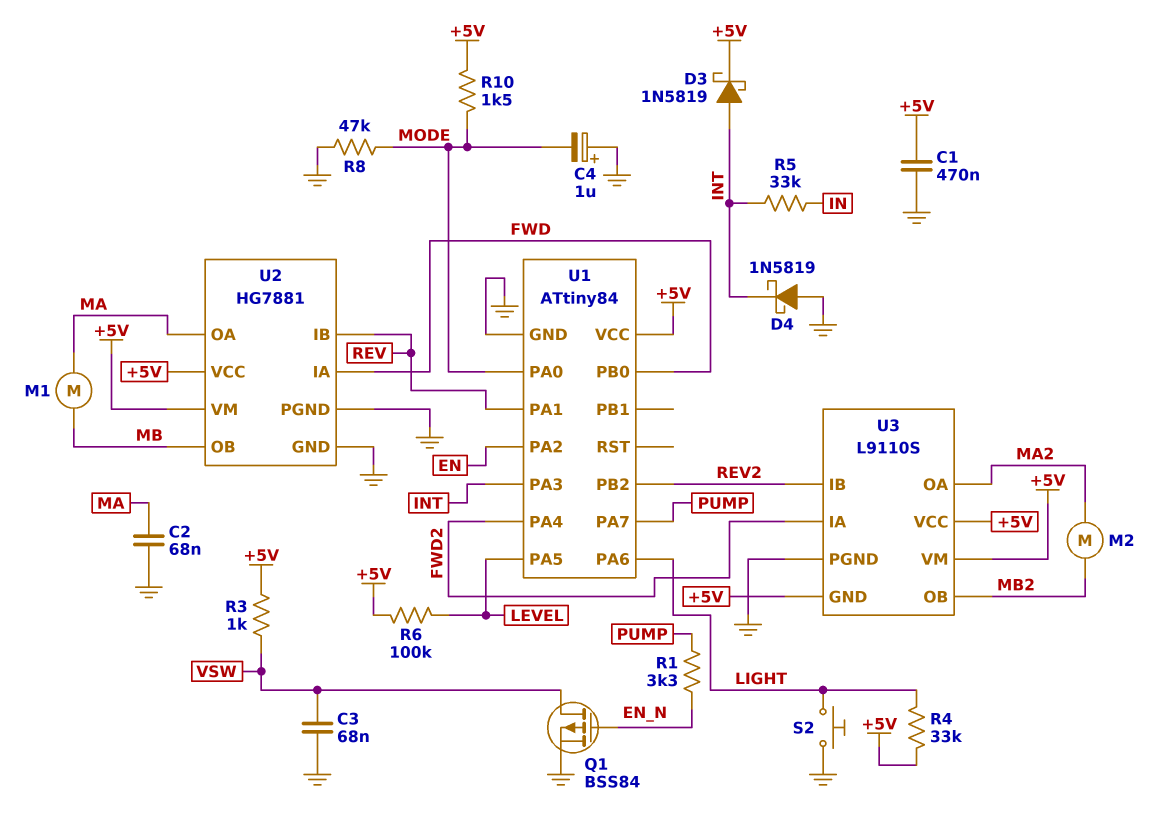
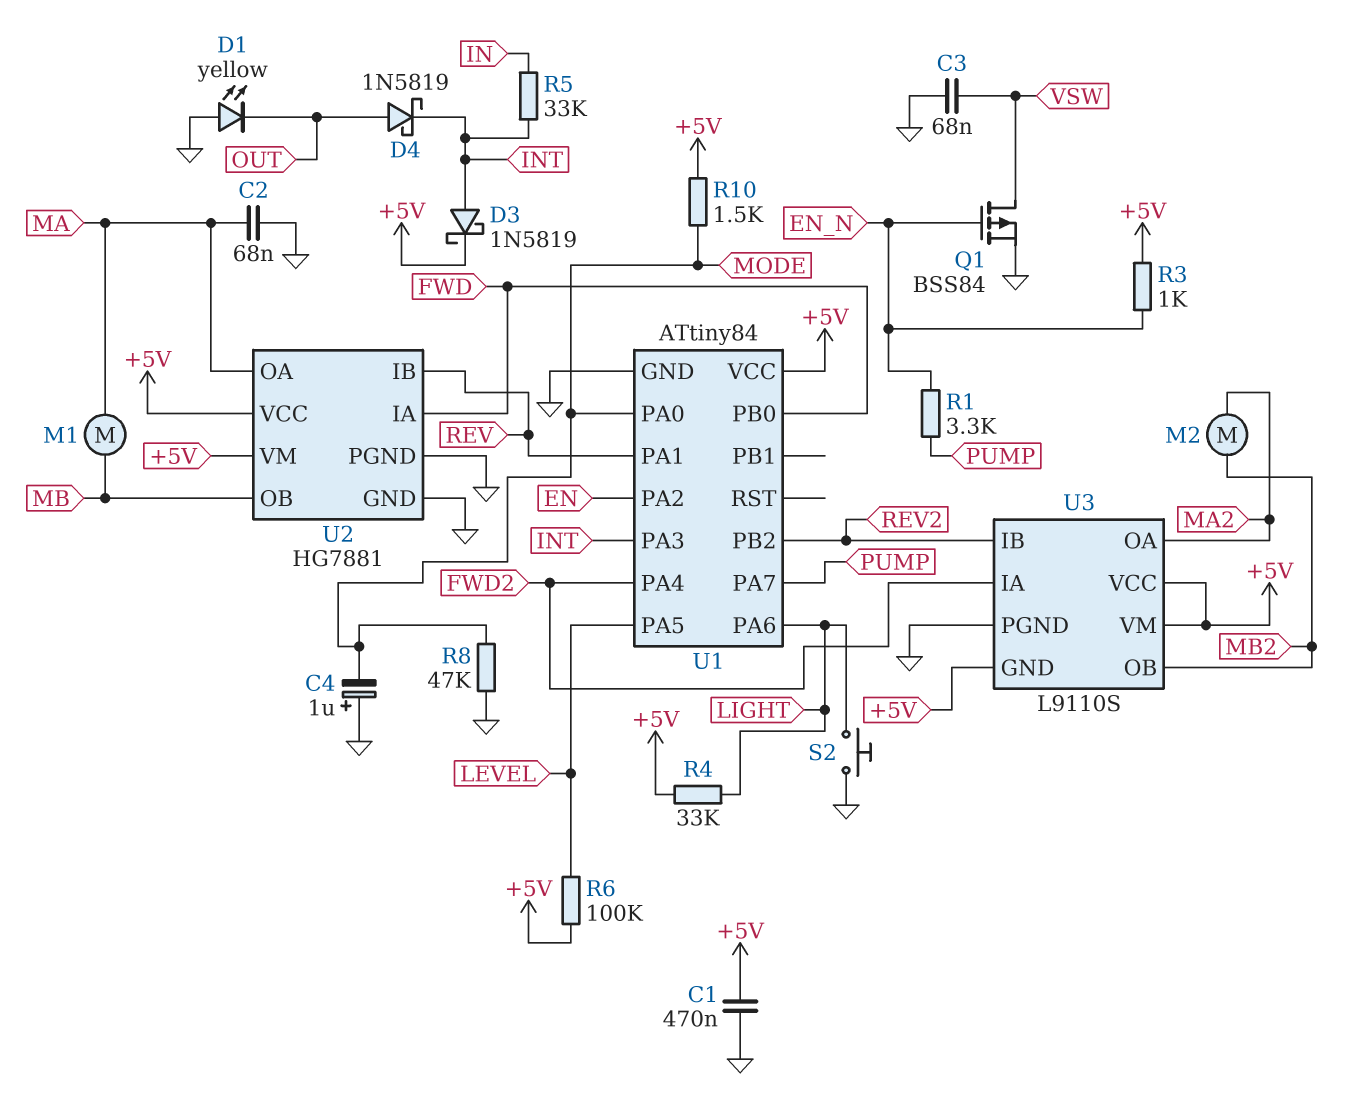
D1: none -> LED yellow (A GND, K OUT)
D4: schottky 1N5819 (A GND, K INT) -> schottky 1N5819 (A OUT, K INT)
R3: 1k (+5V, VSW) -> 1k (+5V, EN_N)

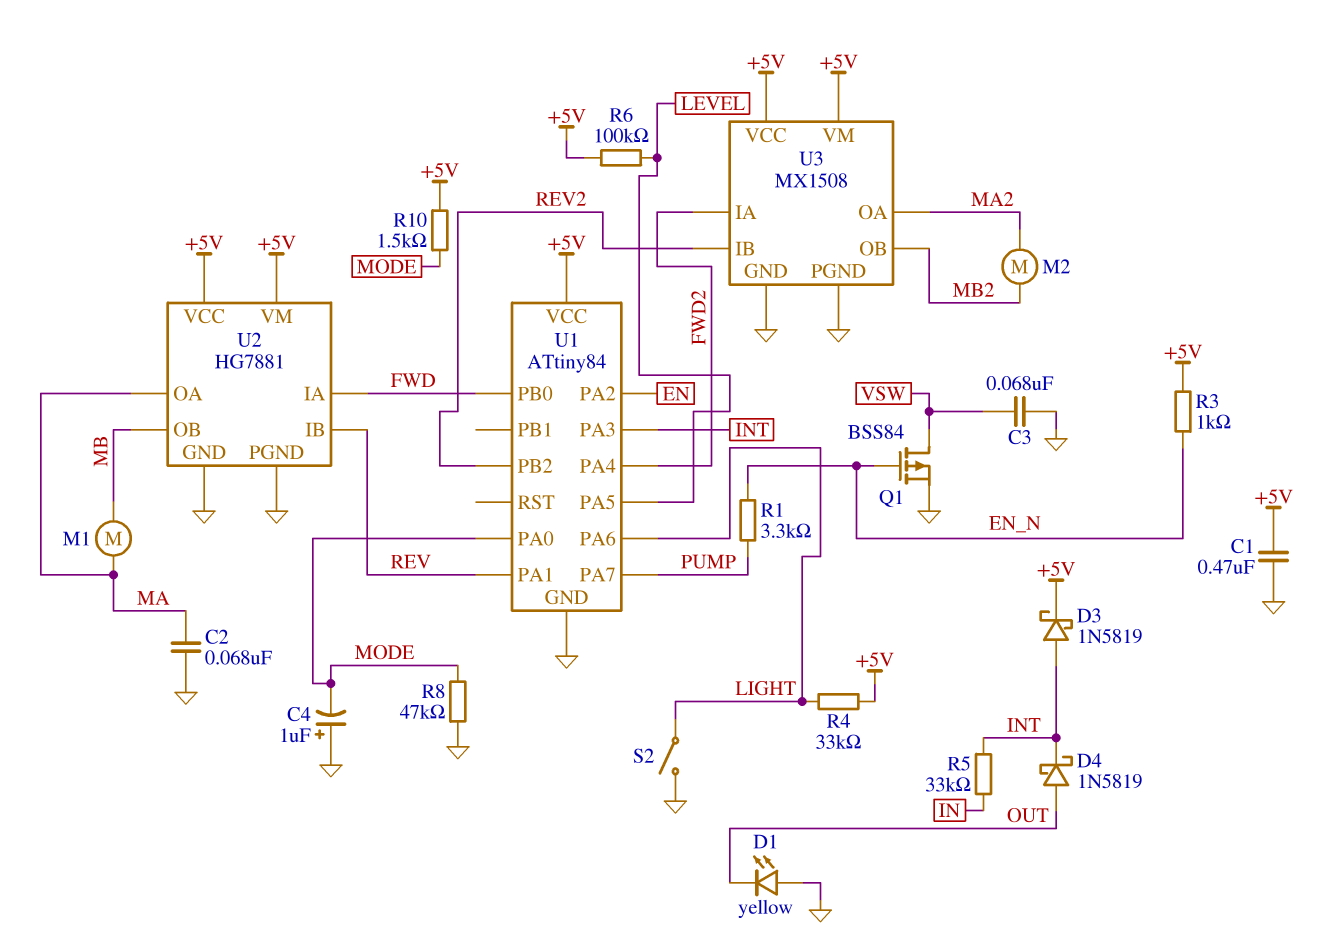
S2: button (GND, LIGHT) -> switch (GND, LIGHT)
U3: L9110S -> MX1508
U3 pin GND: +5V -> GND

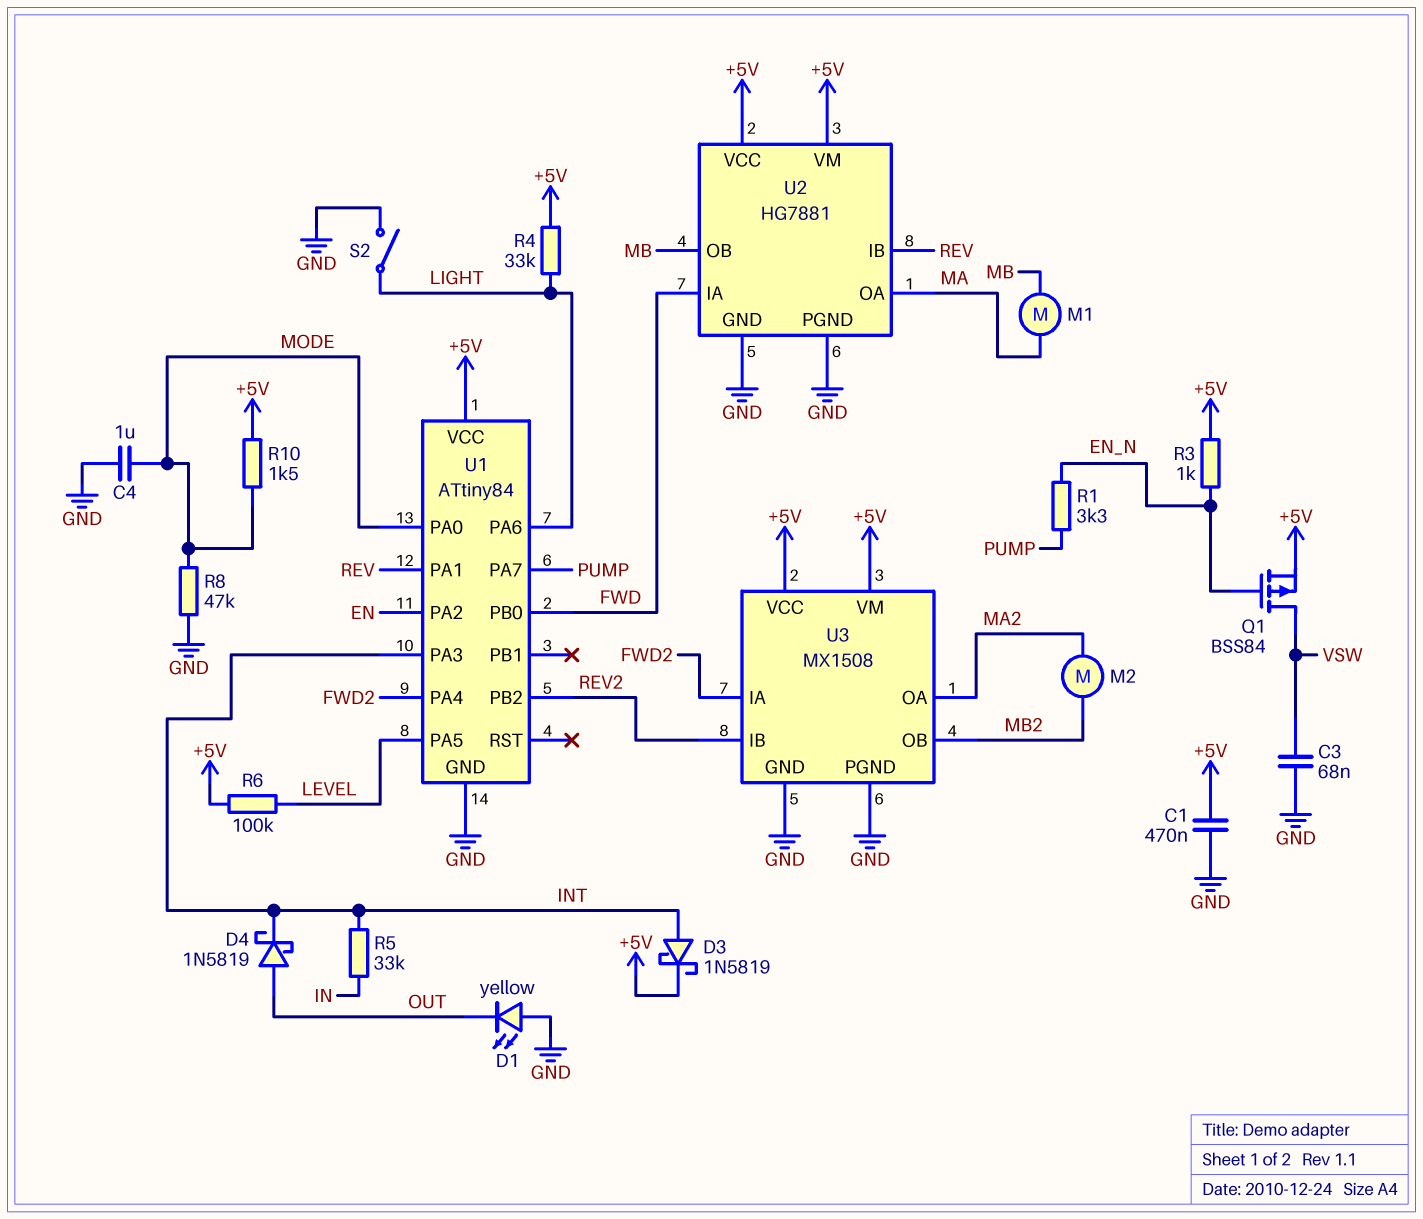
C2: 68nF (GND, MA) -> none
C4: 1uF (plus GND, minus MODE) -> 1uF (GND, MODE)
Q1: PMOS BSS84 (G EN_N, D VSW, S GND) -> PMOS BSS84 (G EN_N, D VSW, S +5V)

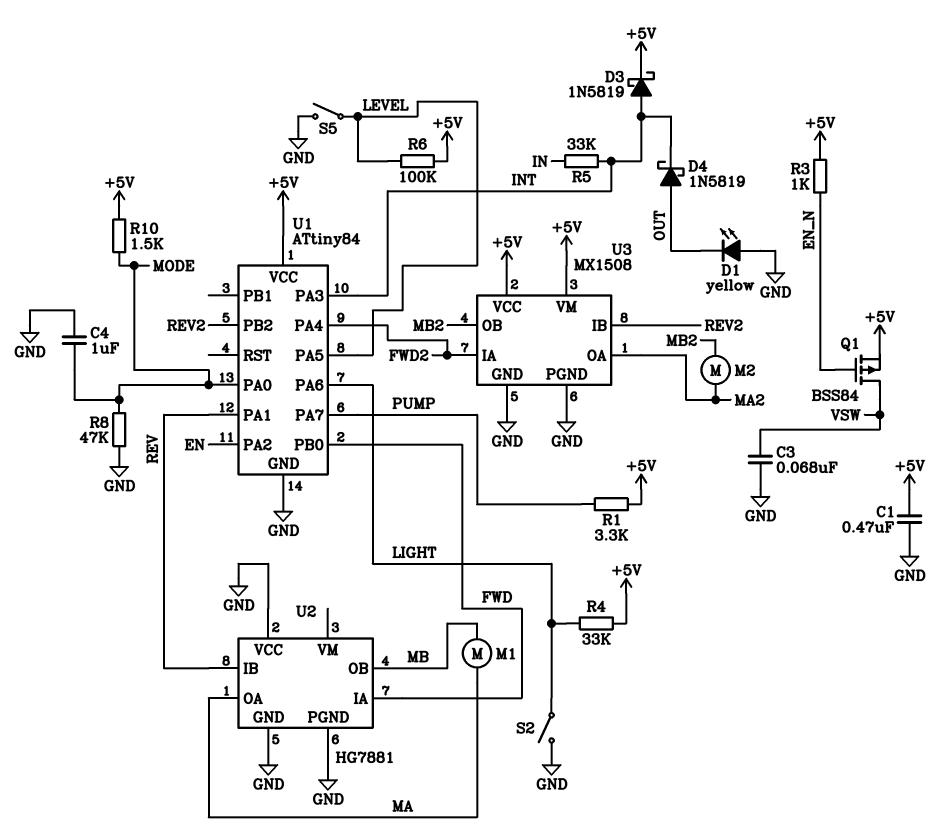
R1: 3.3k (EN_N, PUMP) -> 3.3k (+5V, PUMP)
S5: none -> switch (GND, LEVEL)
U2 pin VCC: +5V -> GND
U2 pin VM: +5V -> none

